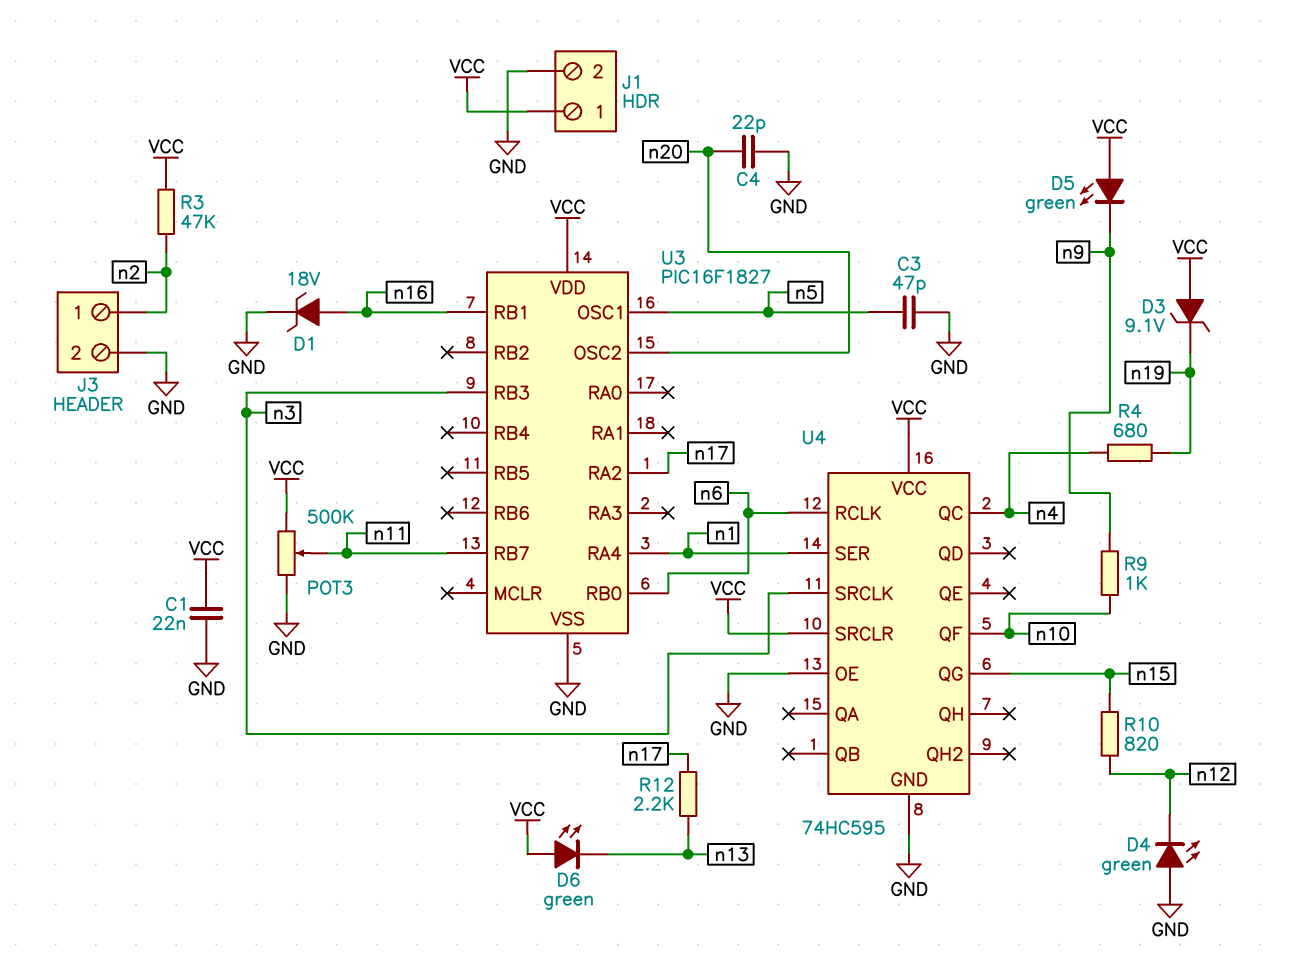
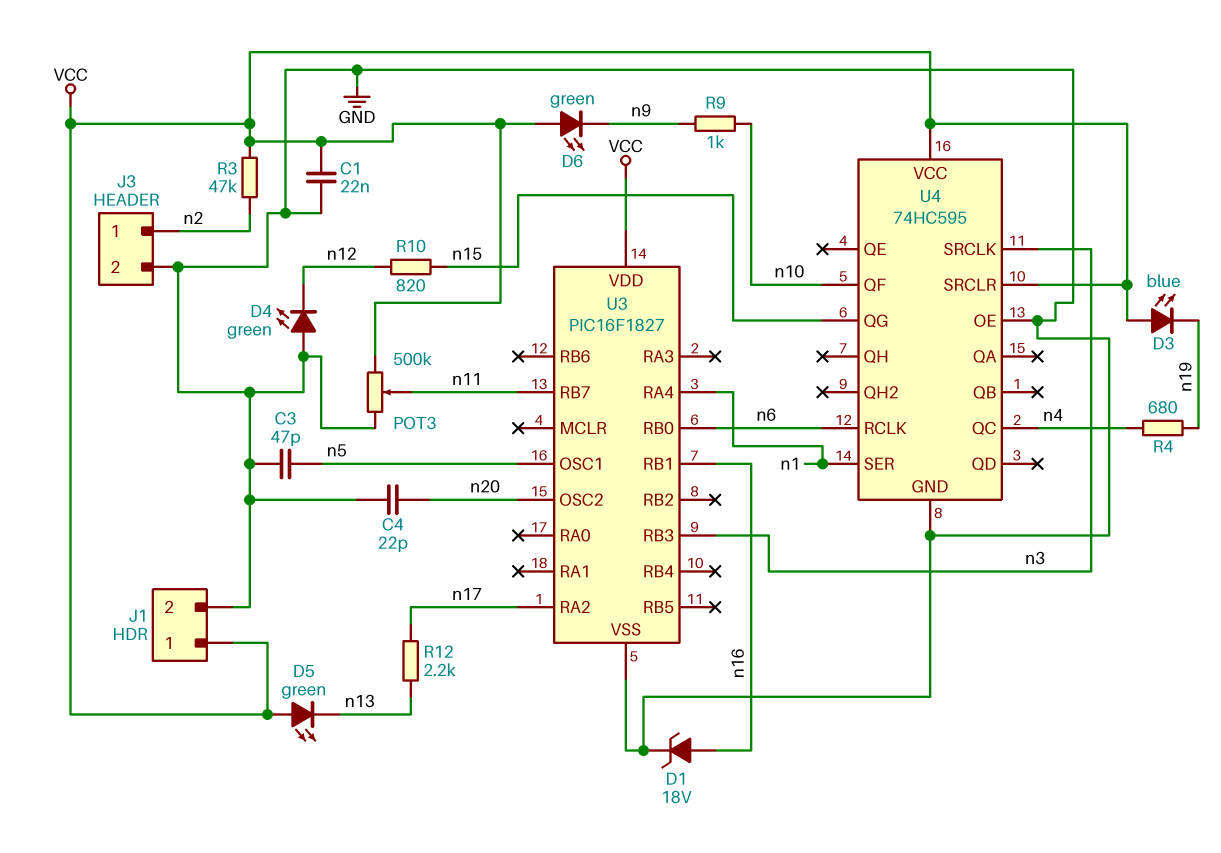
D3: zener 9.1V (A VCC, K n19) -> LED blue (A VCC, K n19)
D5: LED green (A VCC, K n9) -> LED green (A VCC, K n13)
D6: LED green (A VCC, K n13) -> LED green (A VCC, K n9)

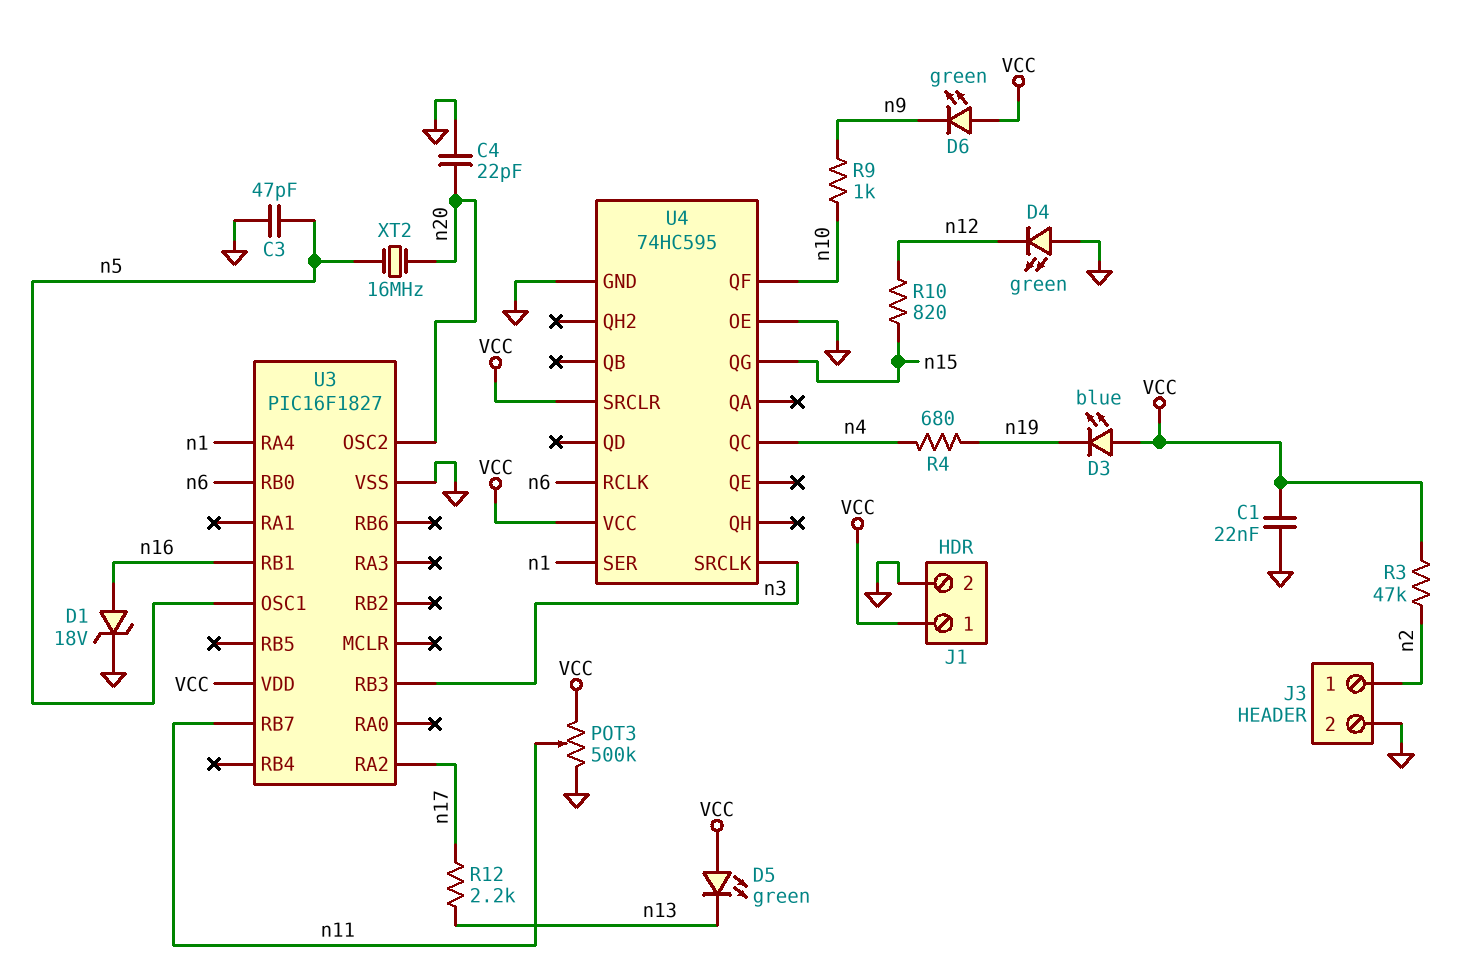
XT2: none -> 16MHz (n5, n20)

